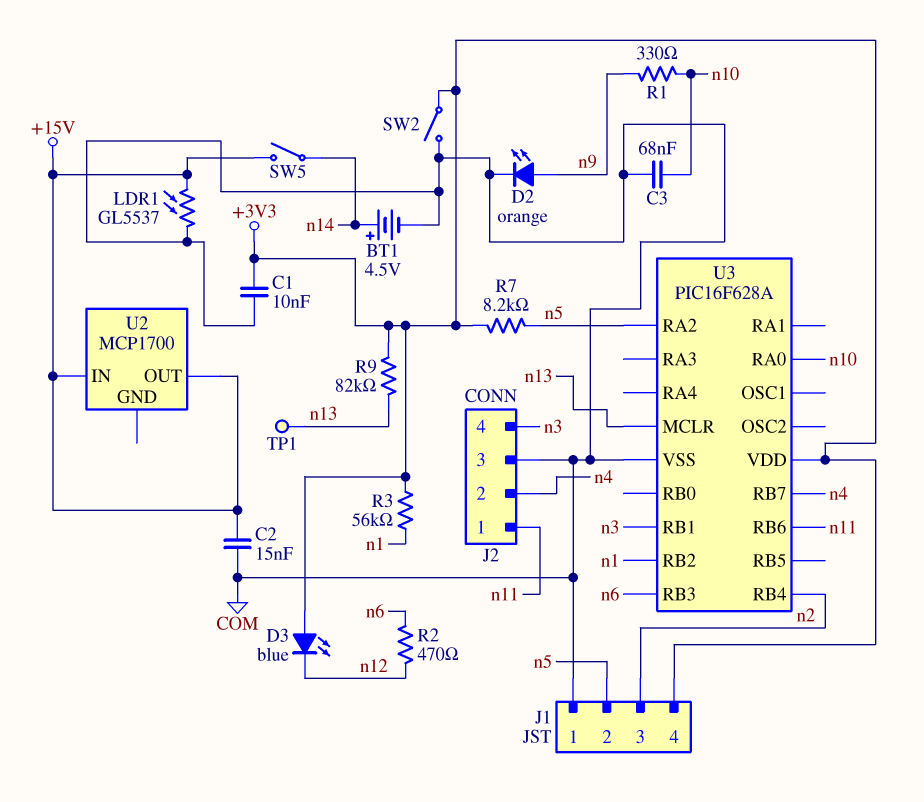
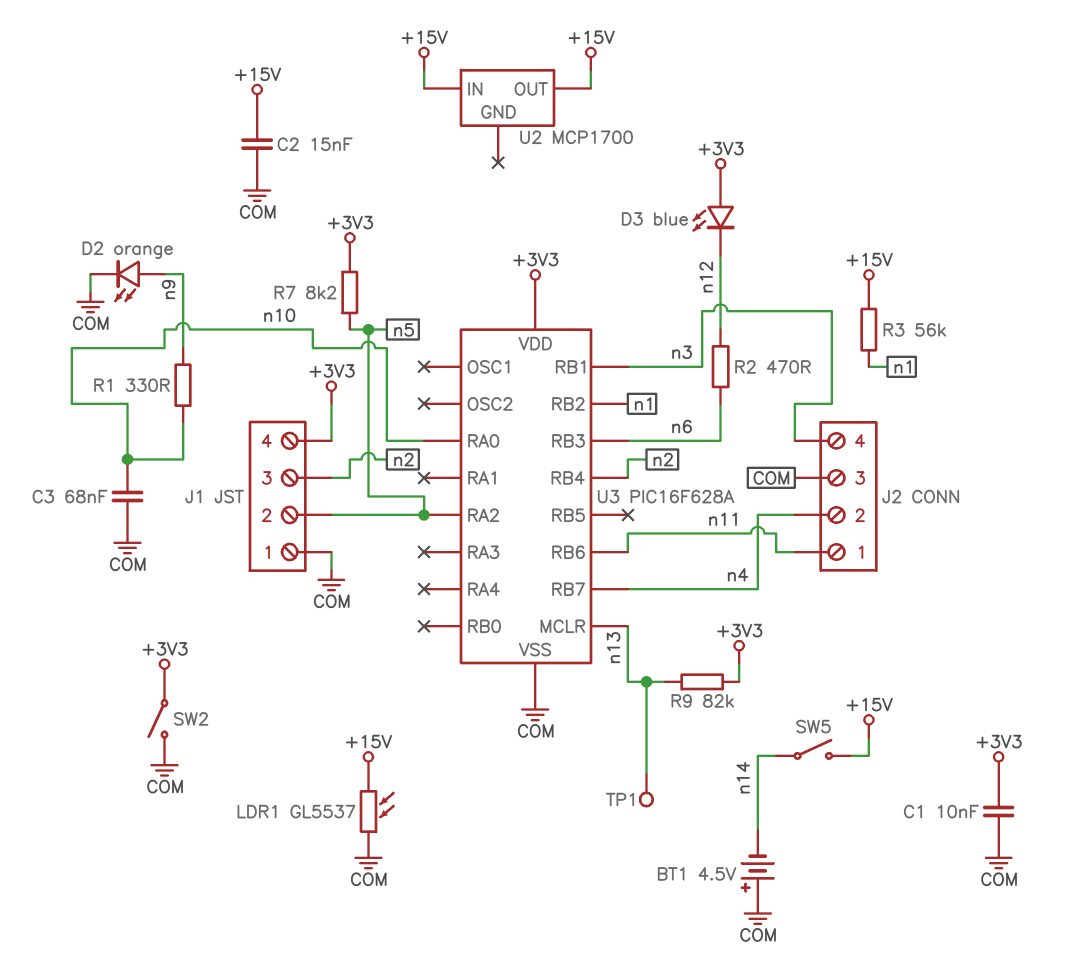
BT1: 4.5V (plus n14, minus COM) -> 4.5V (plus COM, minus n14)
R3: 56k (+3V3, n1) -> 56k (+15V, n1)

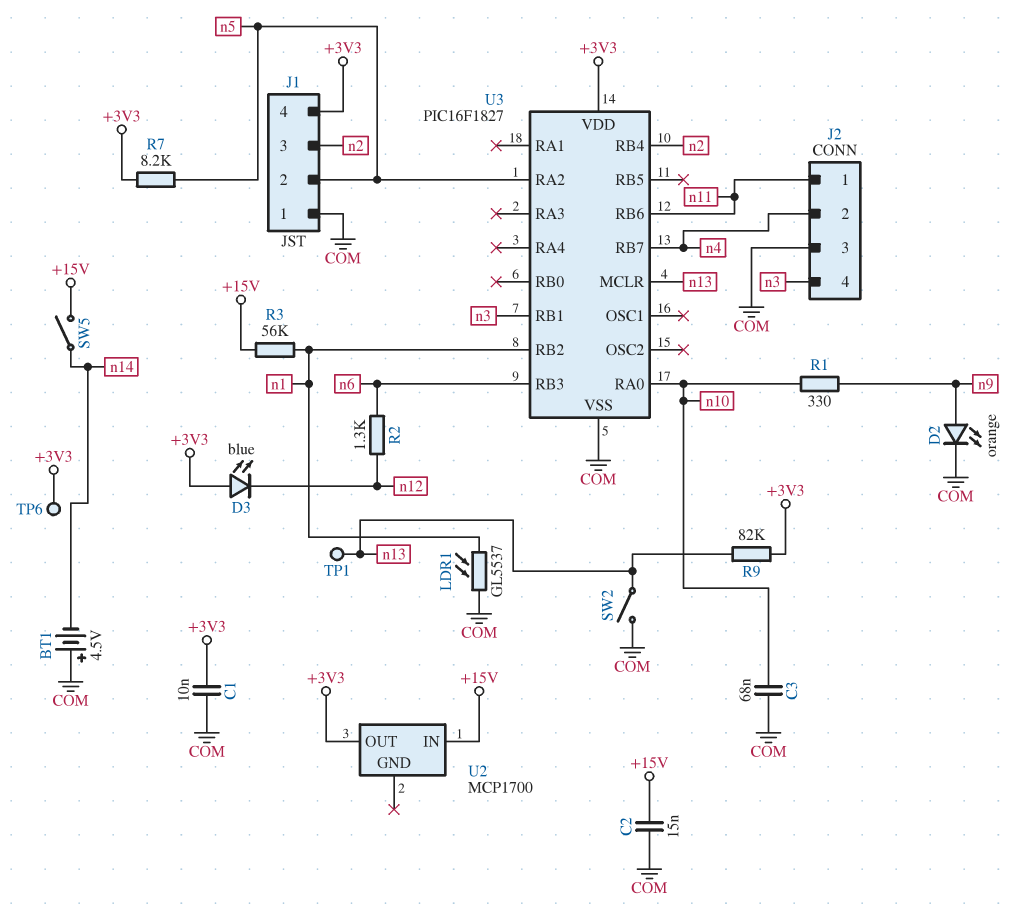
LDR1: GL5537 (+15V, COM) -> GL5537 (COM, n1)
R2: 470 (n6, n12) -> 1.3k (n6, n12)
SW2: switch (+3V3, COM) -> switch (COM, n13)
TP6: none -> test point (+3V3)
U2 pin OUT: +15V -> +3V3
U3: PIC16F628A -> PIC16F1827

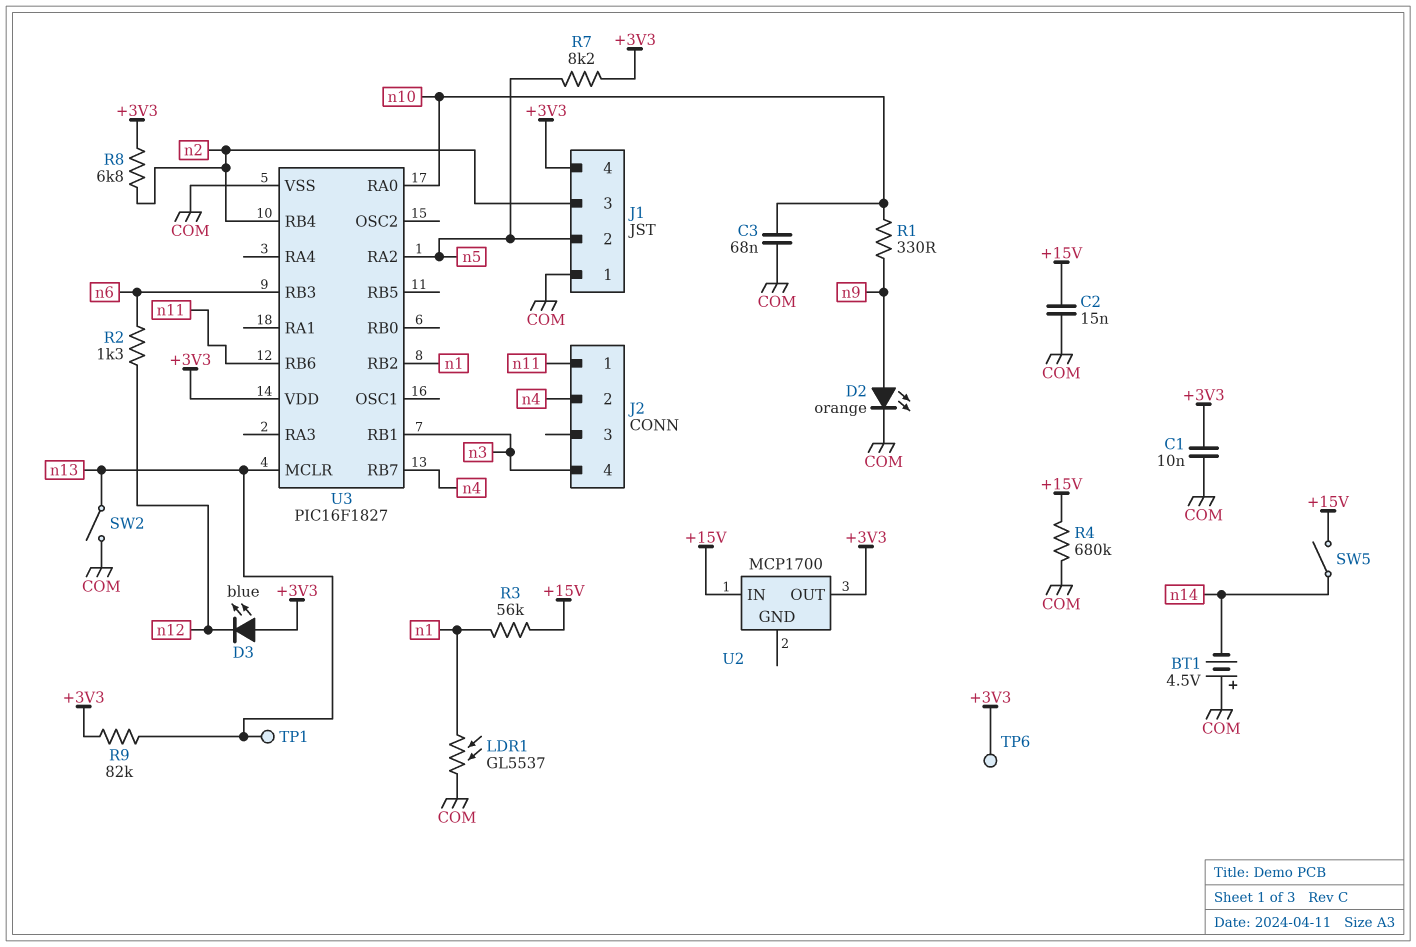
J2 pin 3: COM -> none
R4: none -> 680k (+15V, COM)
R8: none -> 6.8k (+3V3, n2)

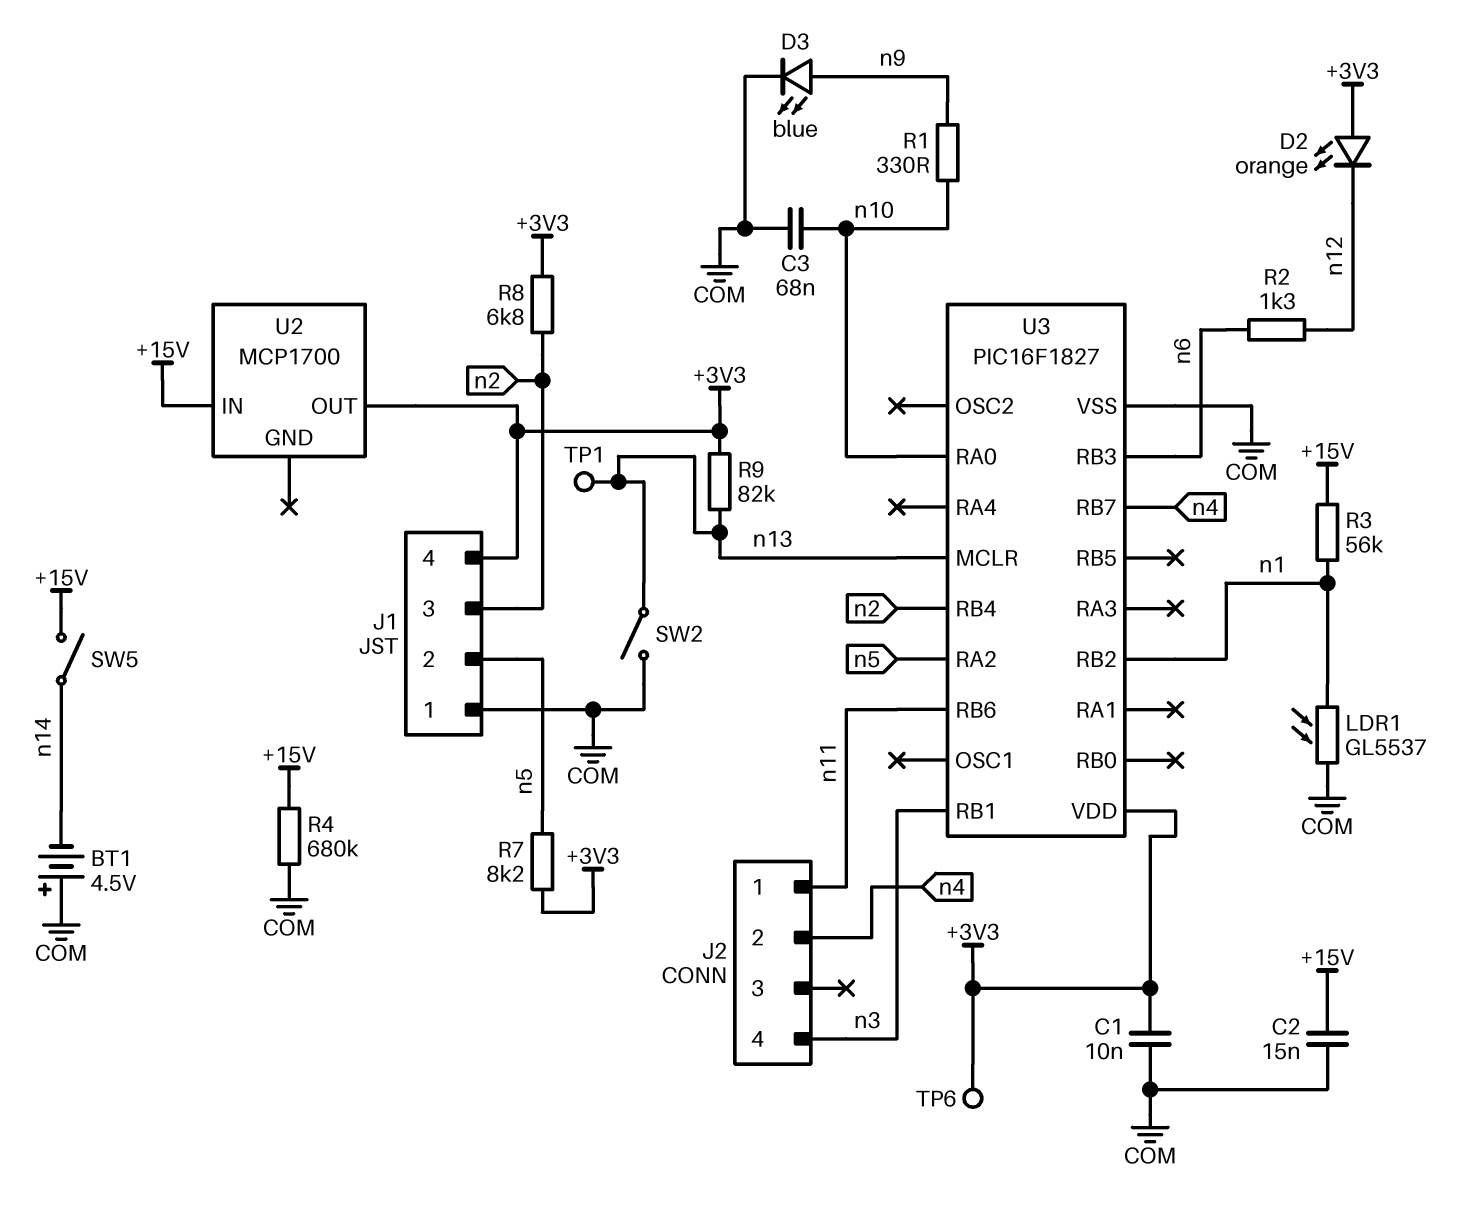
D2: LED orange (A n9, K COM) -> LED orange (A +3V3, K n12)
D3: LED blue (A +3V3, K n12) -> LED blue (A n9, K COM)

